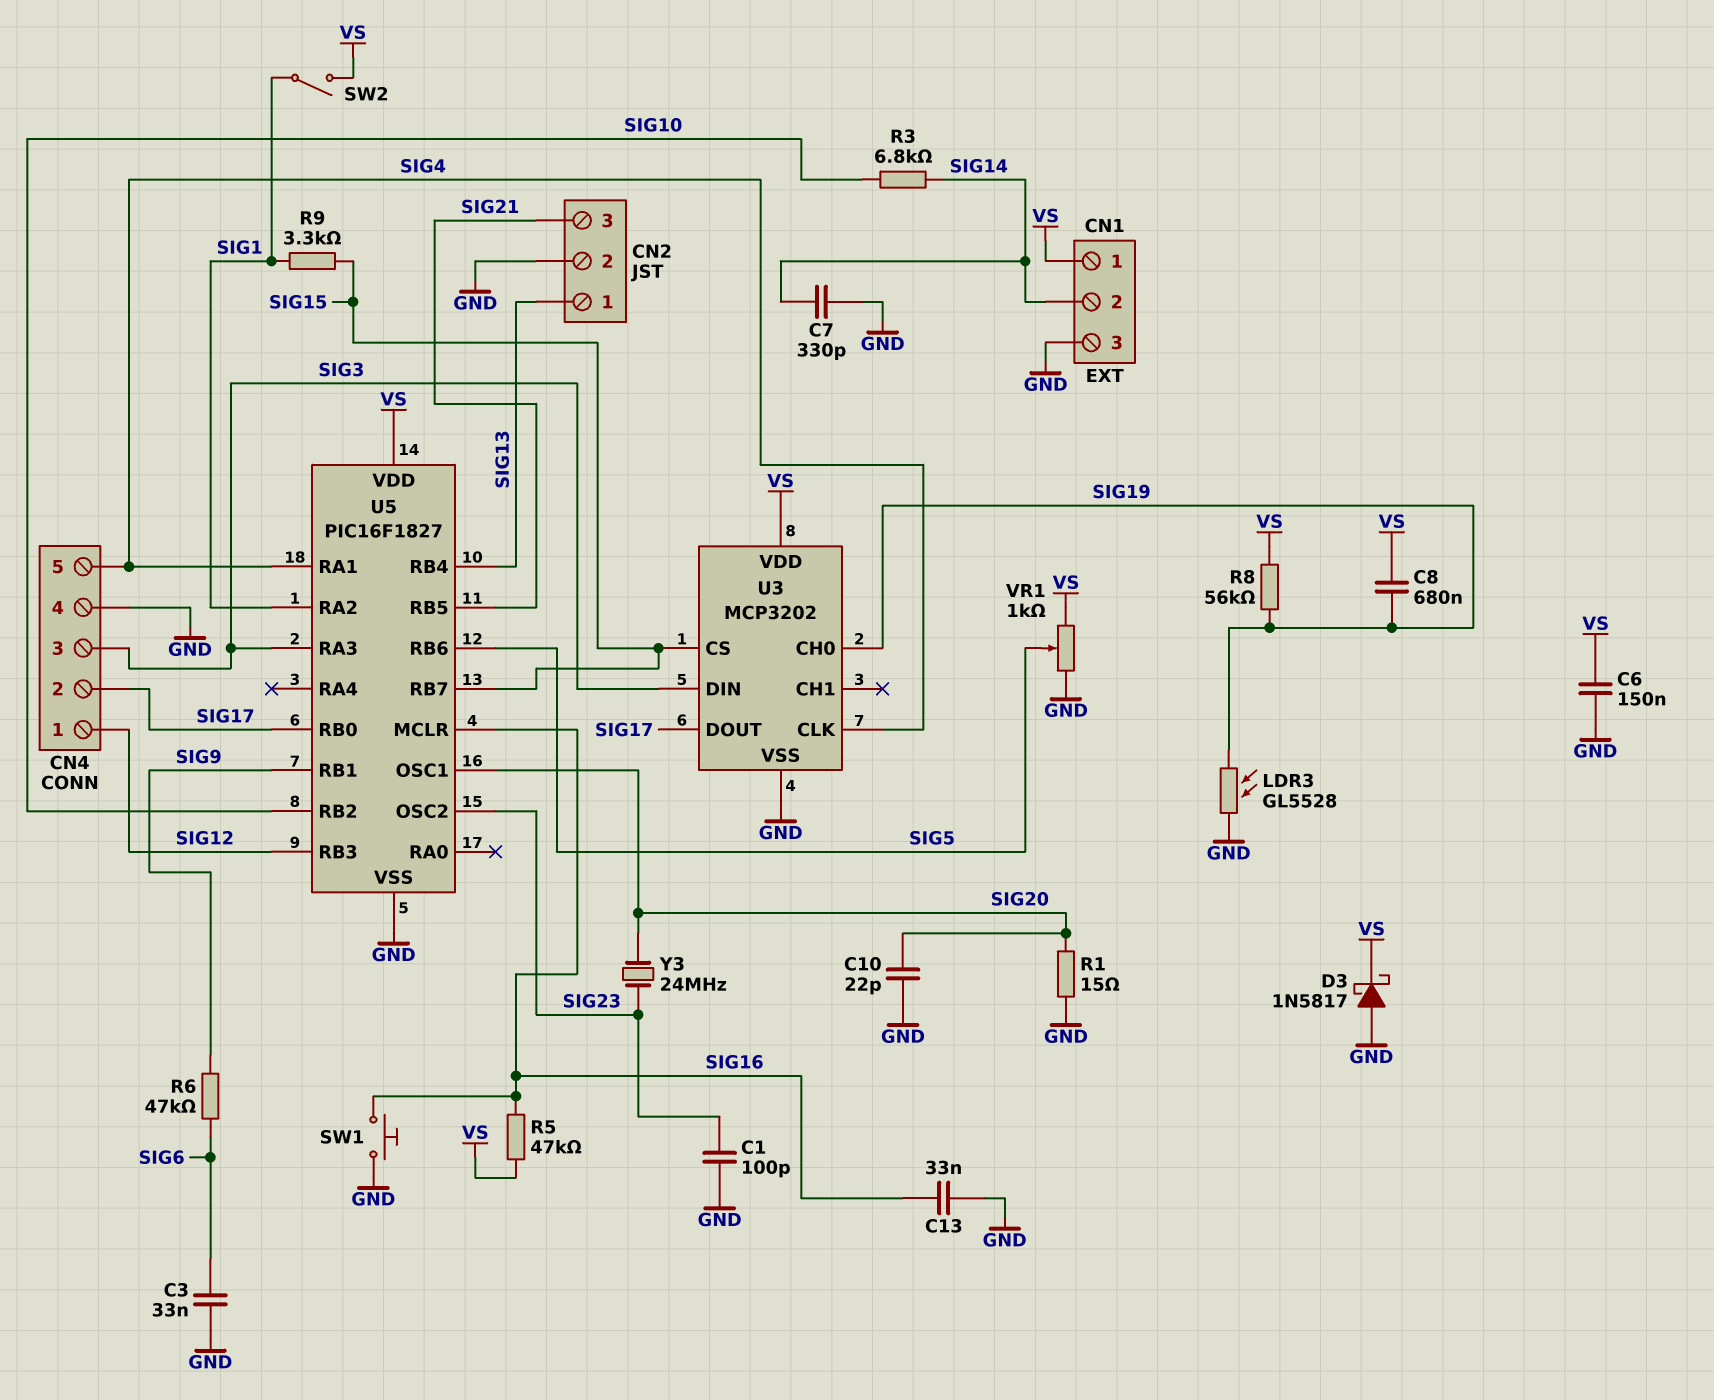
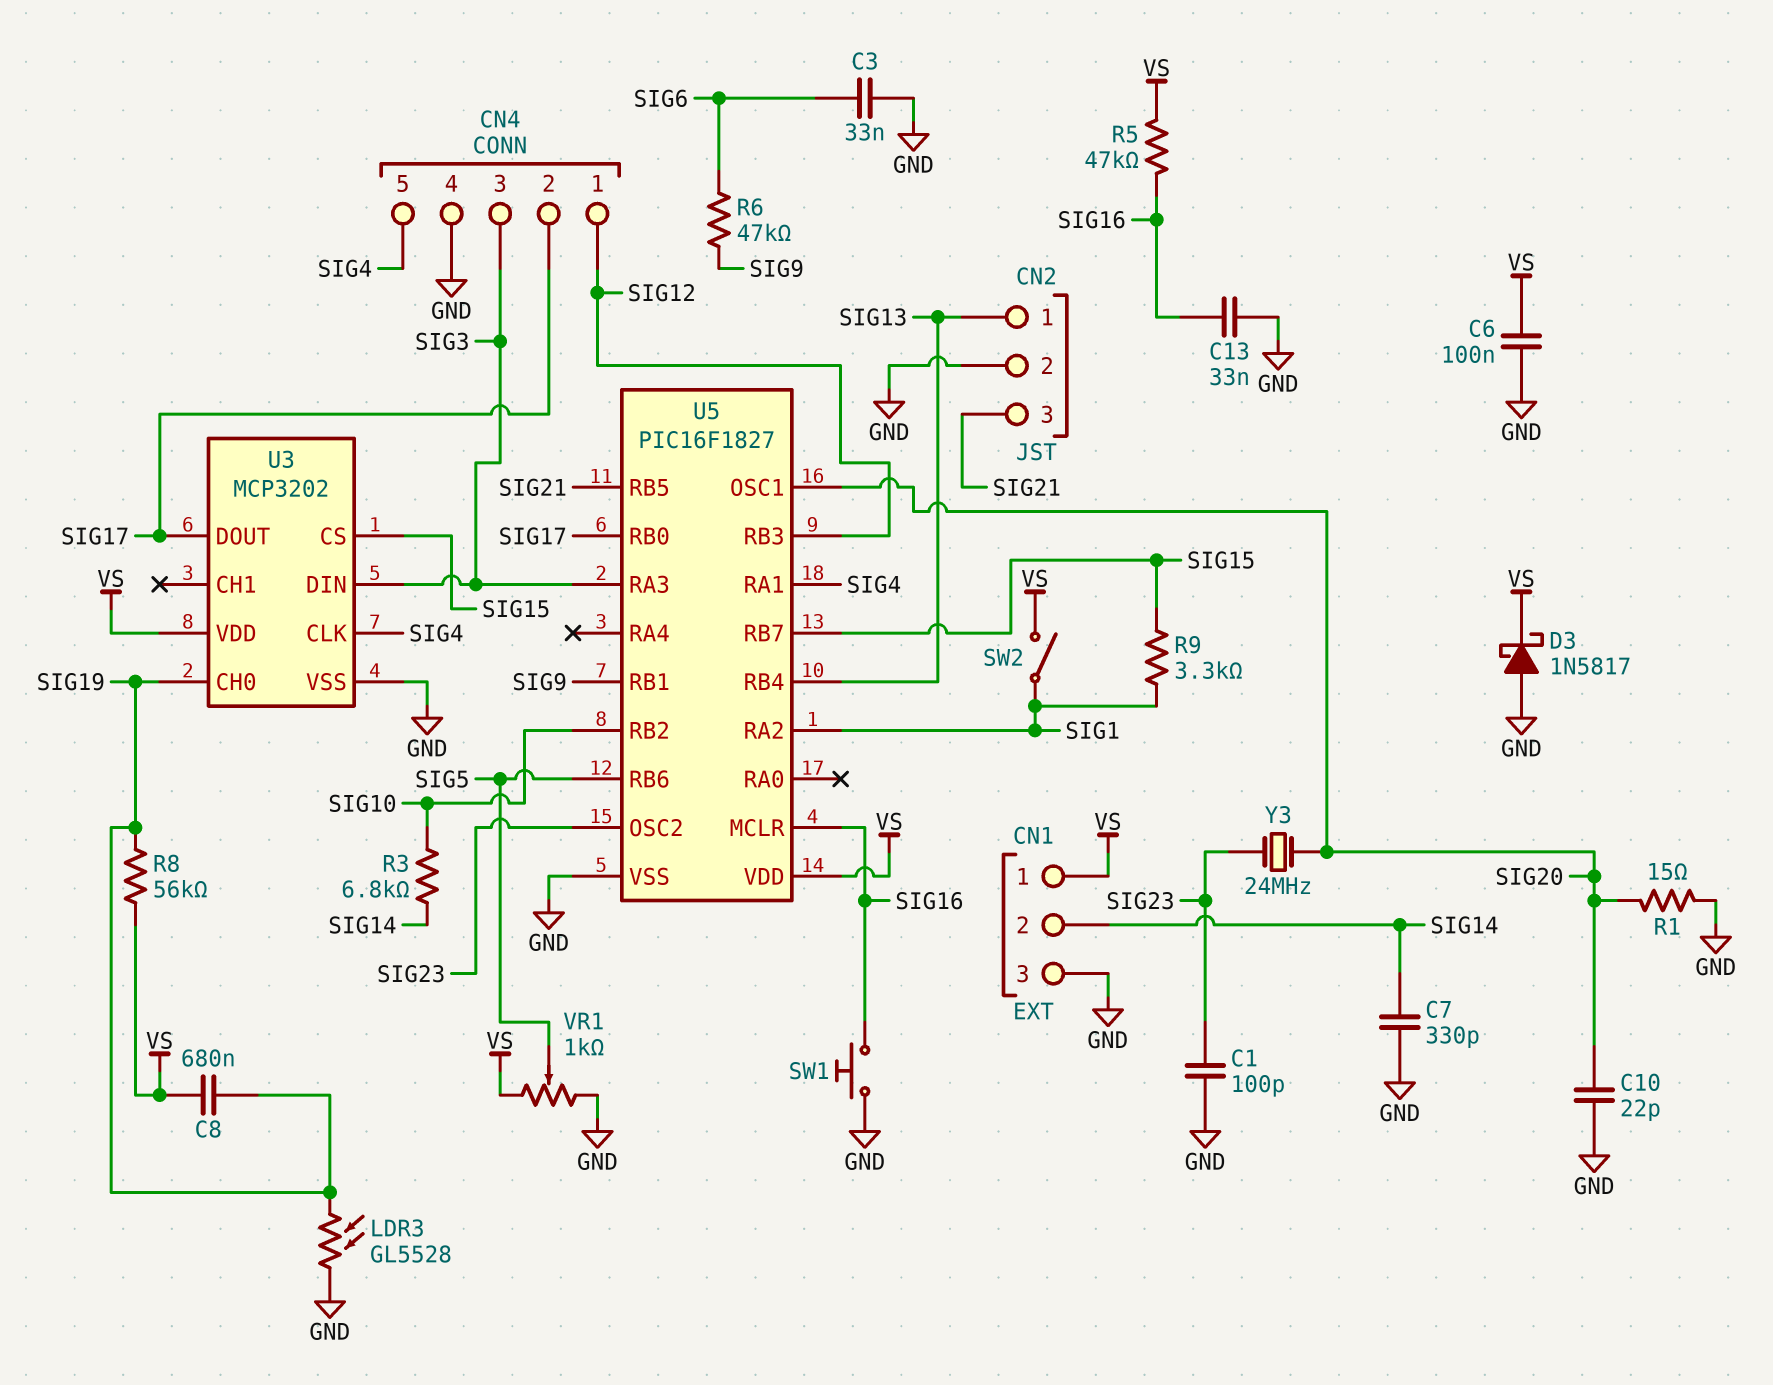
C6: 150nF (GND, VS) -> 100nF (GND, VS)

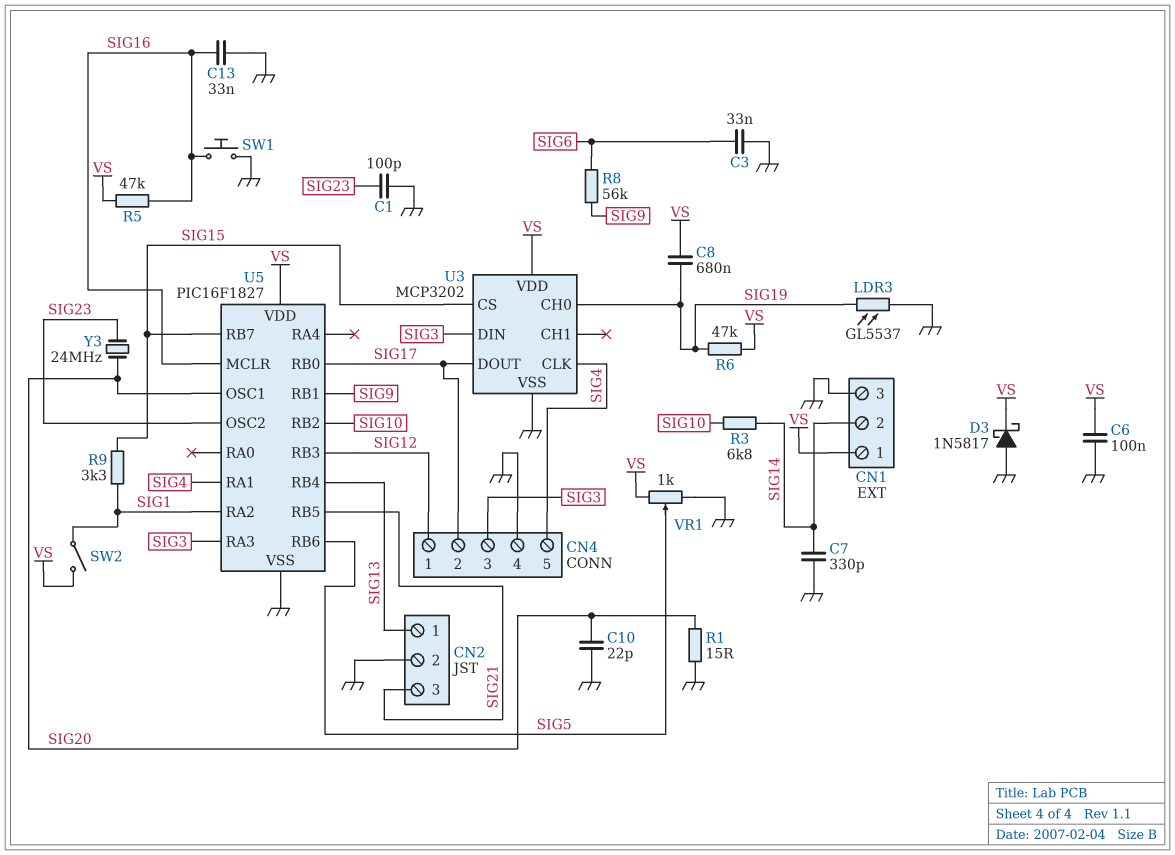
LDR3: GL5528 (GND, SIG19) -> GL5537 (GND, SIG19)
R6: 47k (SIG6, SIG9) -> 47k (SIG19, VS)
R8: 56k (SIG19, VS) -> 56k (SIG6, SIG9)

